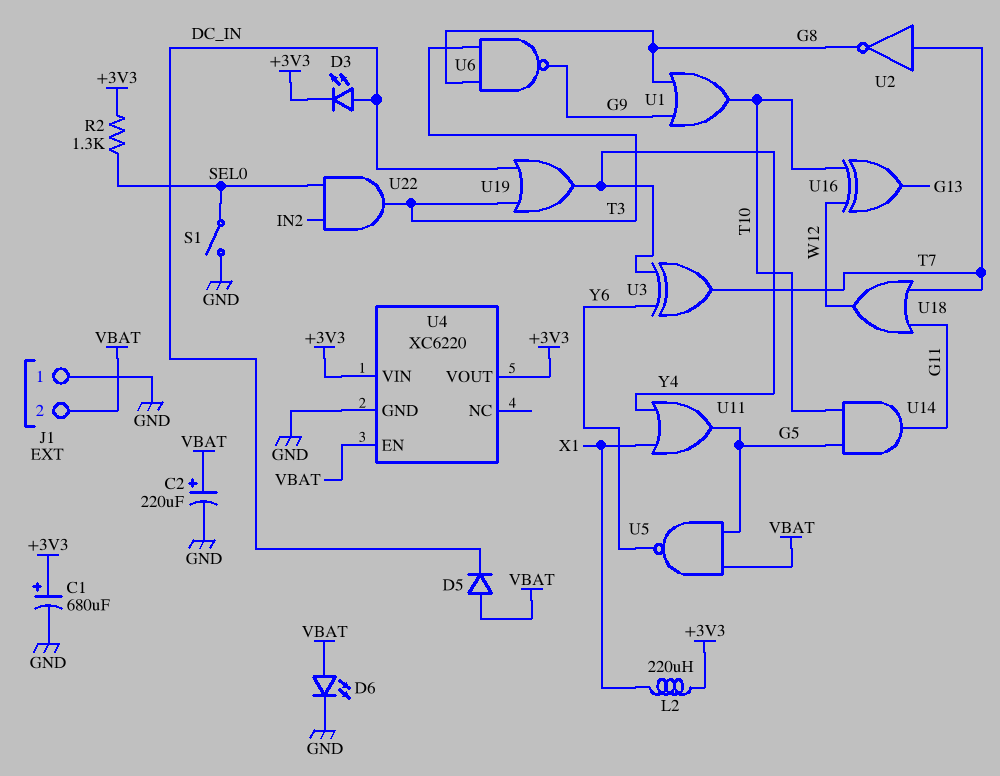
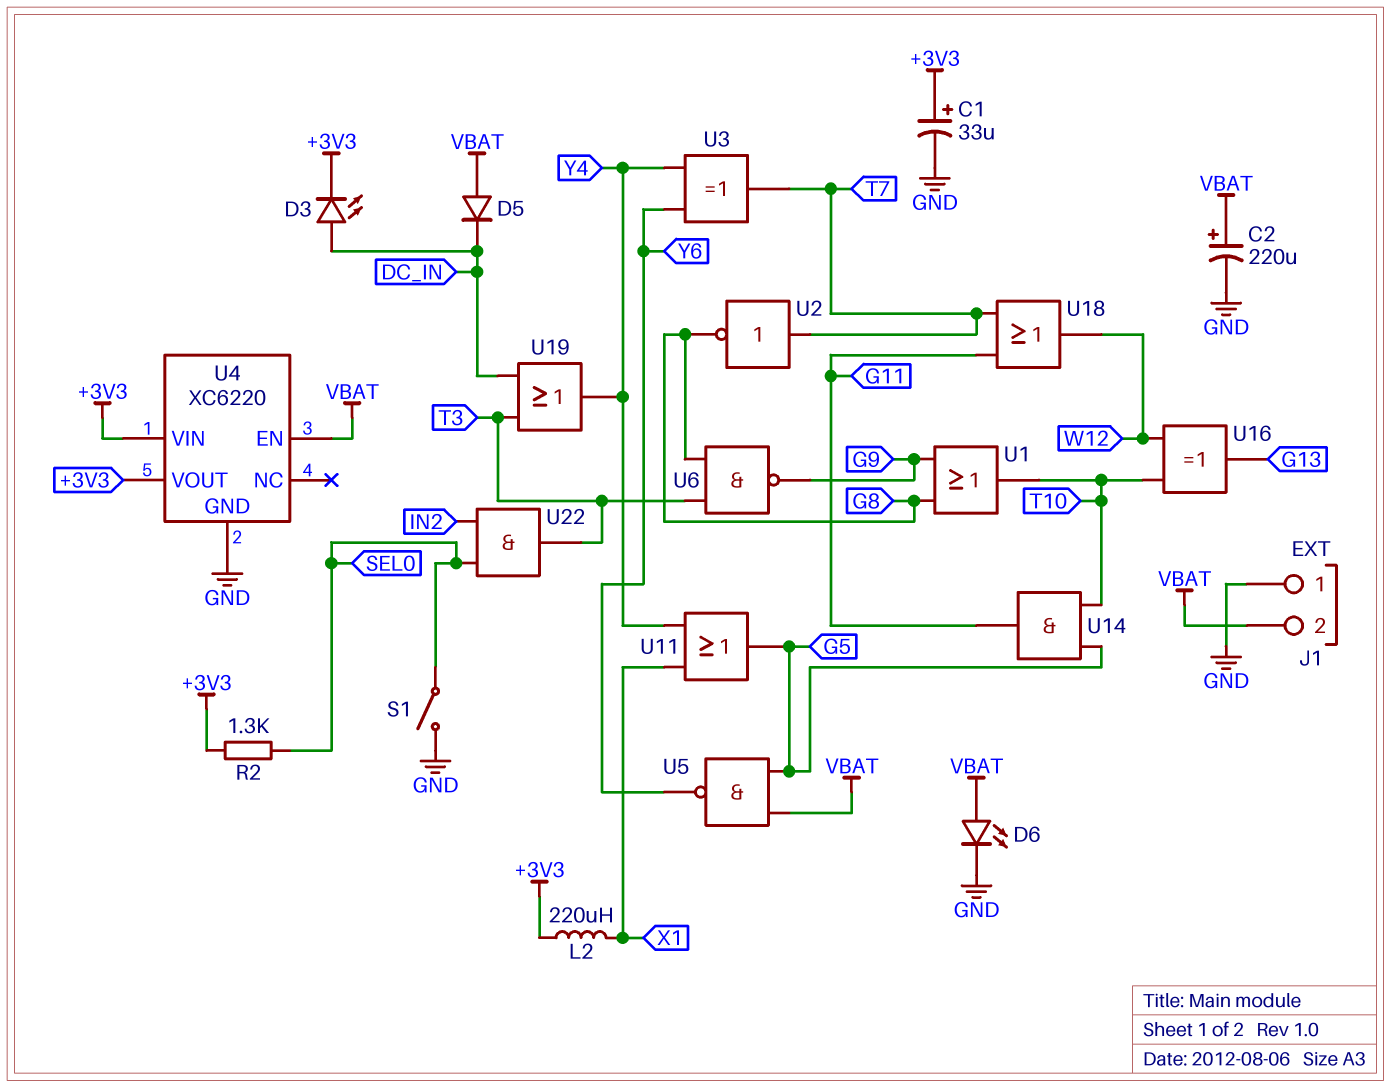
C1: 680uF (plus +3V3, minus GND) -> 33uF (plus +3V3, minus GND)

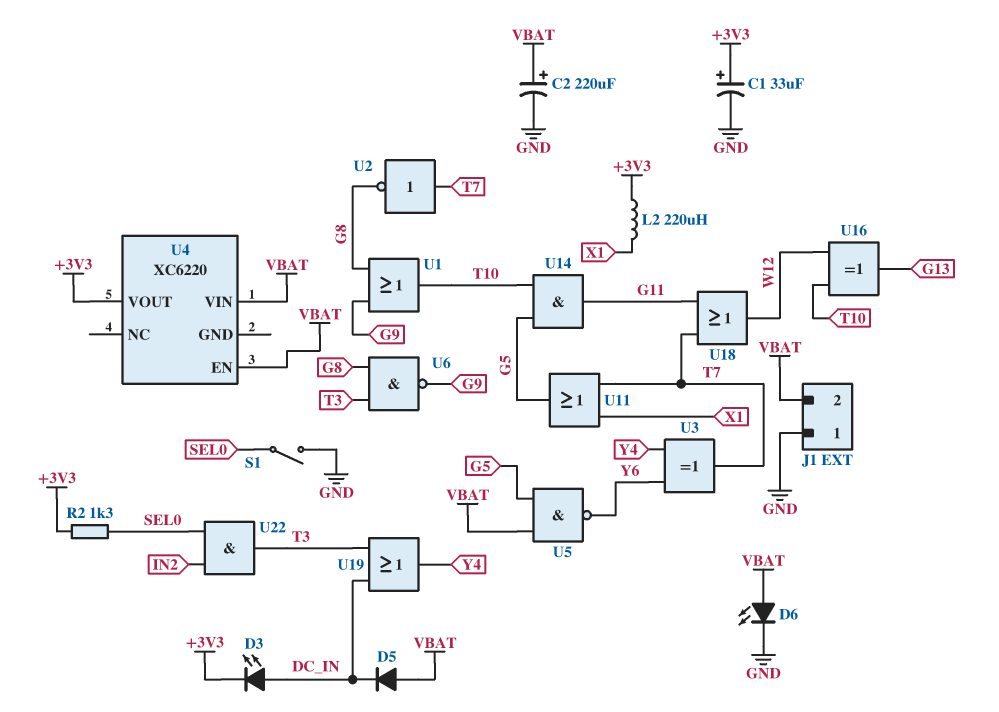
U4 pin GND: GND -> none
U4 pin VIN: +3V3 -> VBAT
U11: OR (in X1, in Y4, out G5) -> OR (in T7, in X1, out G5)

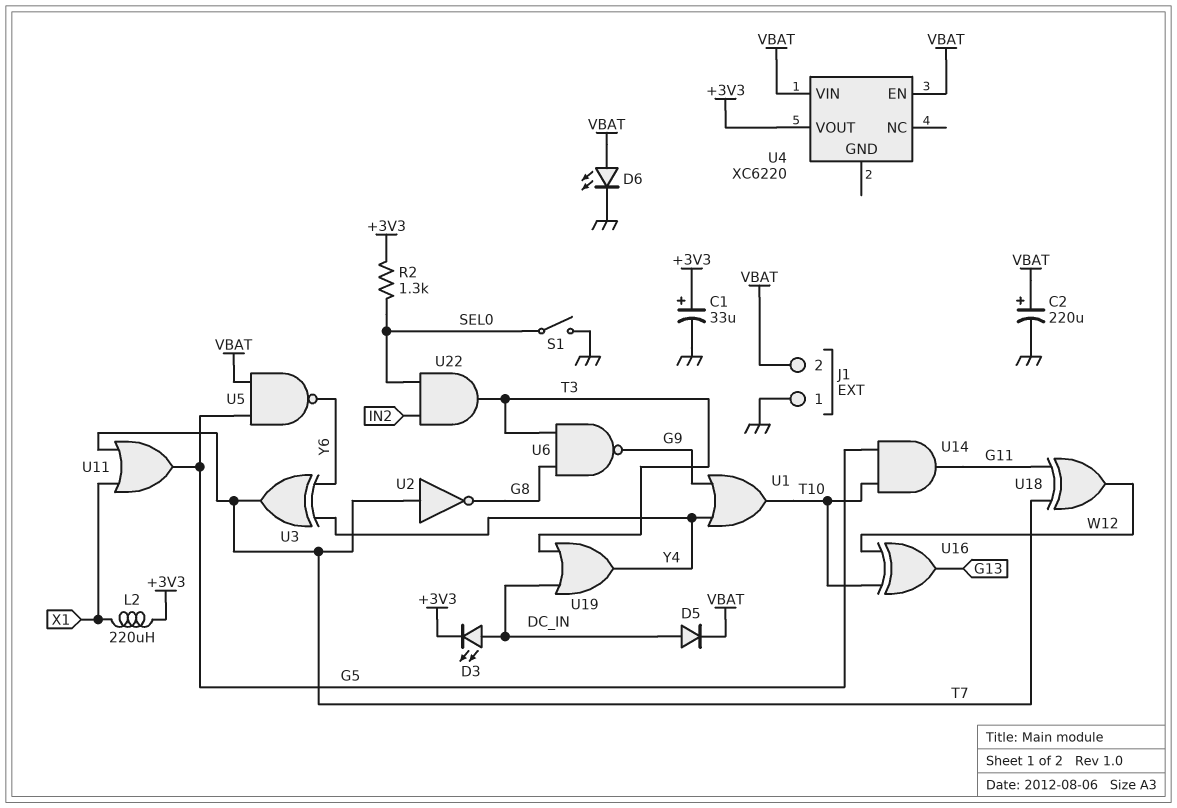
D5: diode (A VBAT, K DC_IN) -> diode (A DC_IN, K VBAT)
U1: OR (in G8, in G9, out T10) -> OR (in G9, in Y4, out T10)
U18: OR (in G11, in T7, out W12) -> XOR (in G11, in T7, out W12)

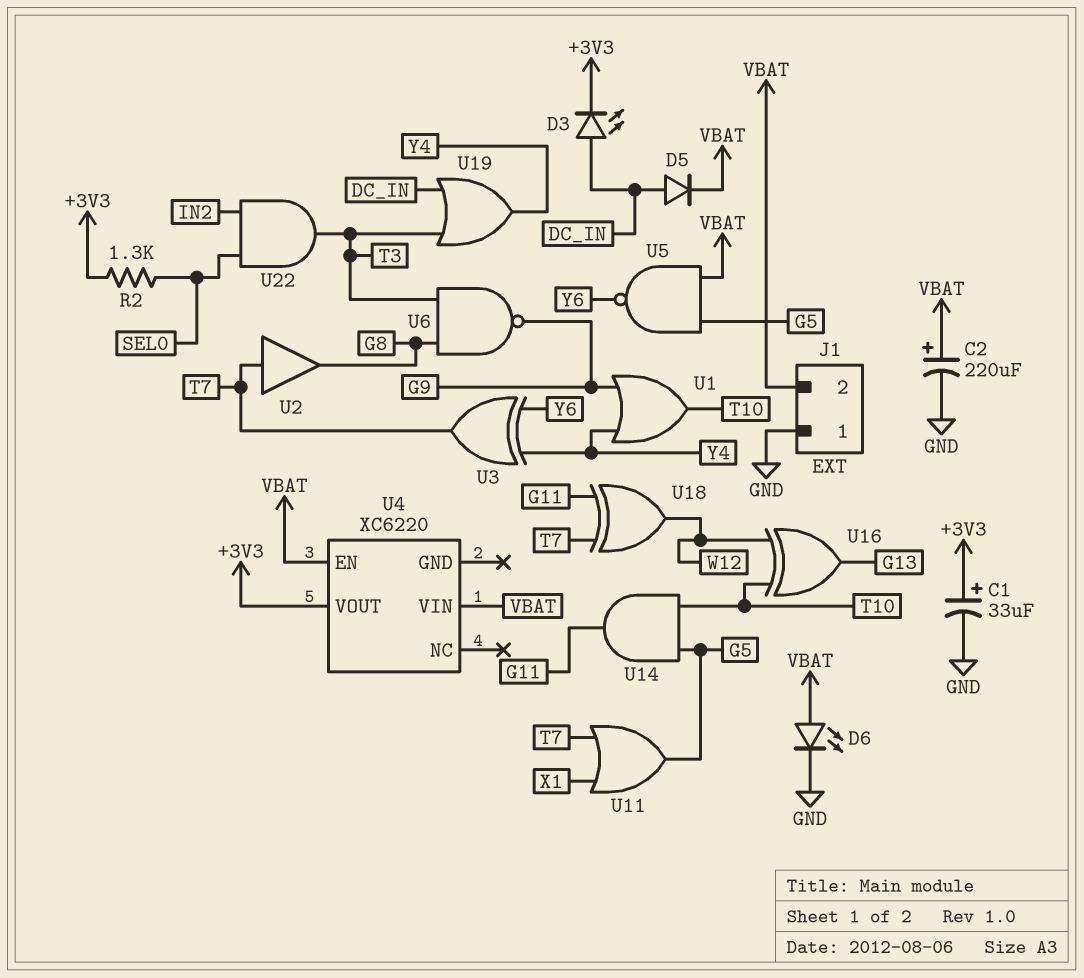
L2: 220uH (+3V3, X1) -> none
S1: switch (GND, SEL0) -> none
U2: NOT (in T7, out G8) -> buffer (in T7, out G8)

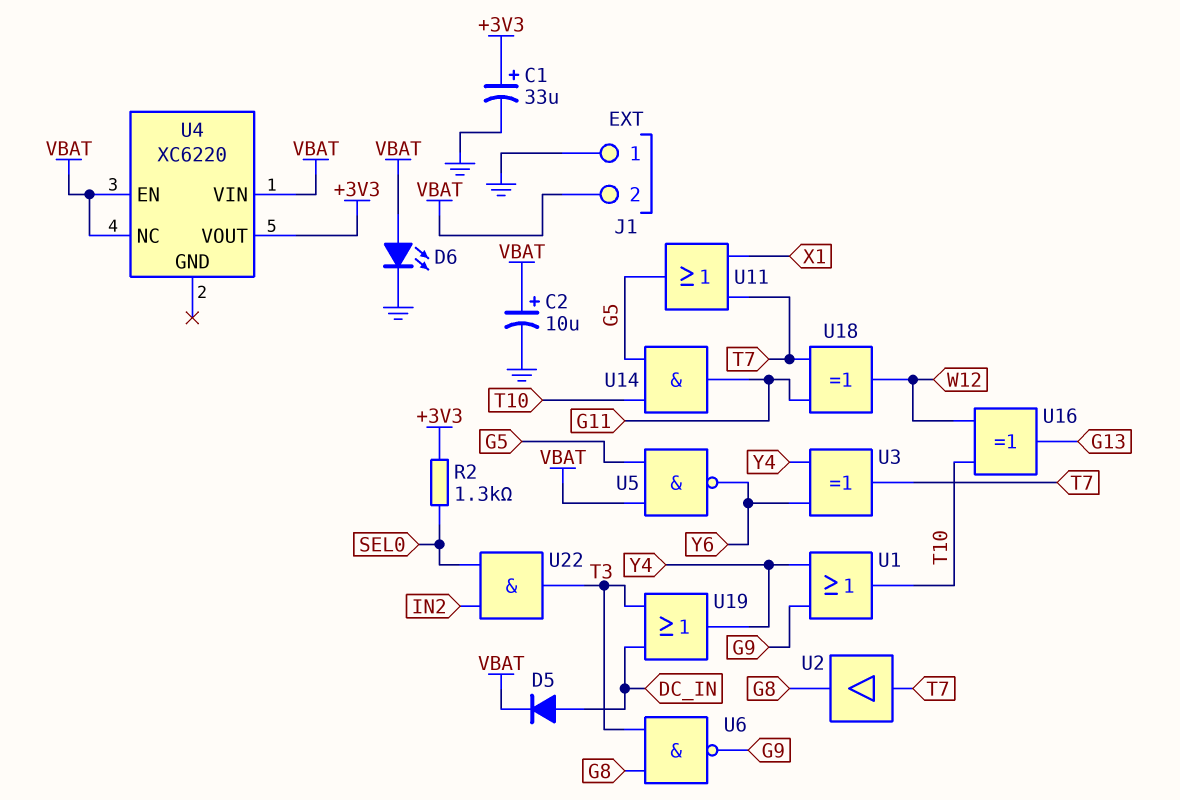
C2: 220uF (plus VBAT, minus GND) -> 10uF (plus VBAT, minus GND)
D3: LED (A DC_IN, K +3V3) -> none
U4 pin NC: none -> VBAT

